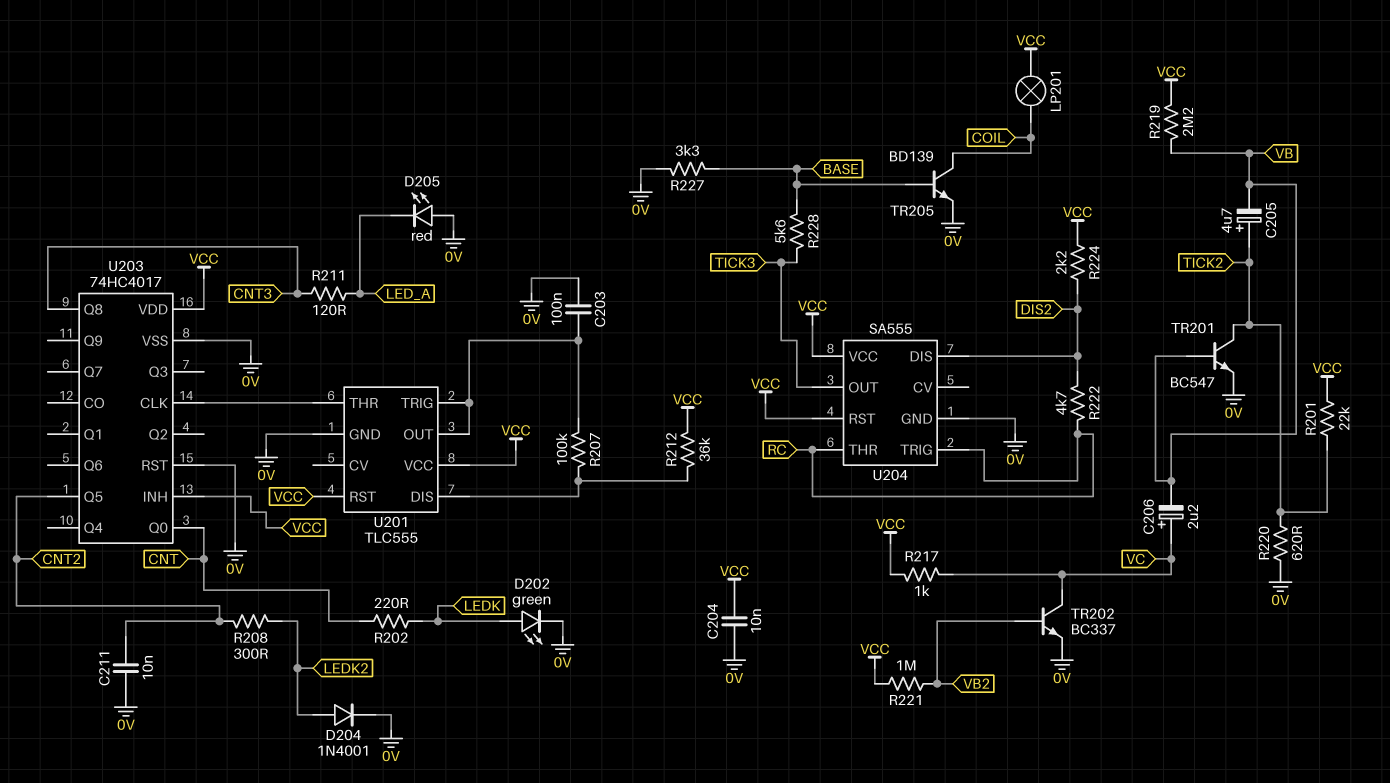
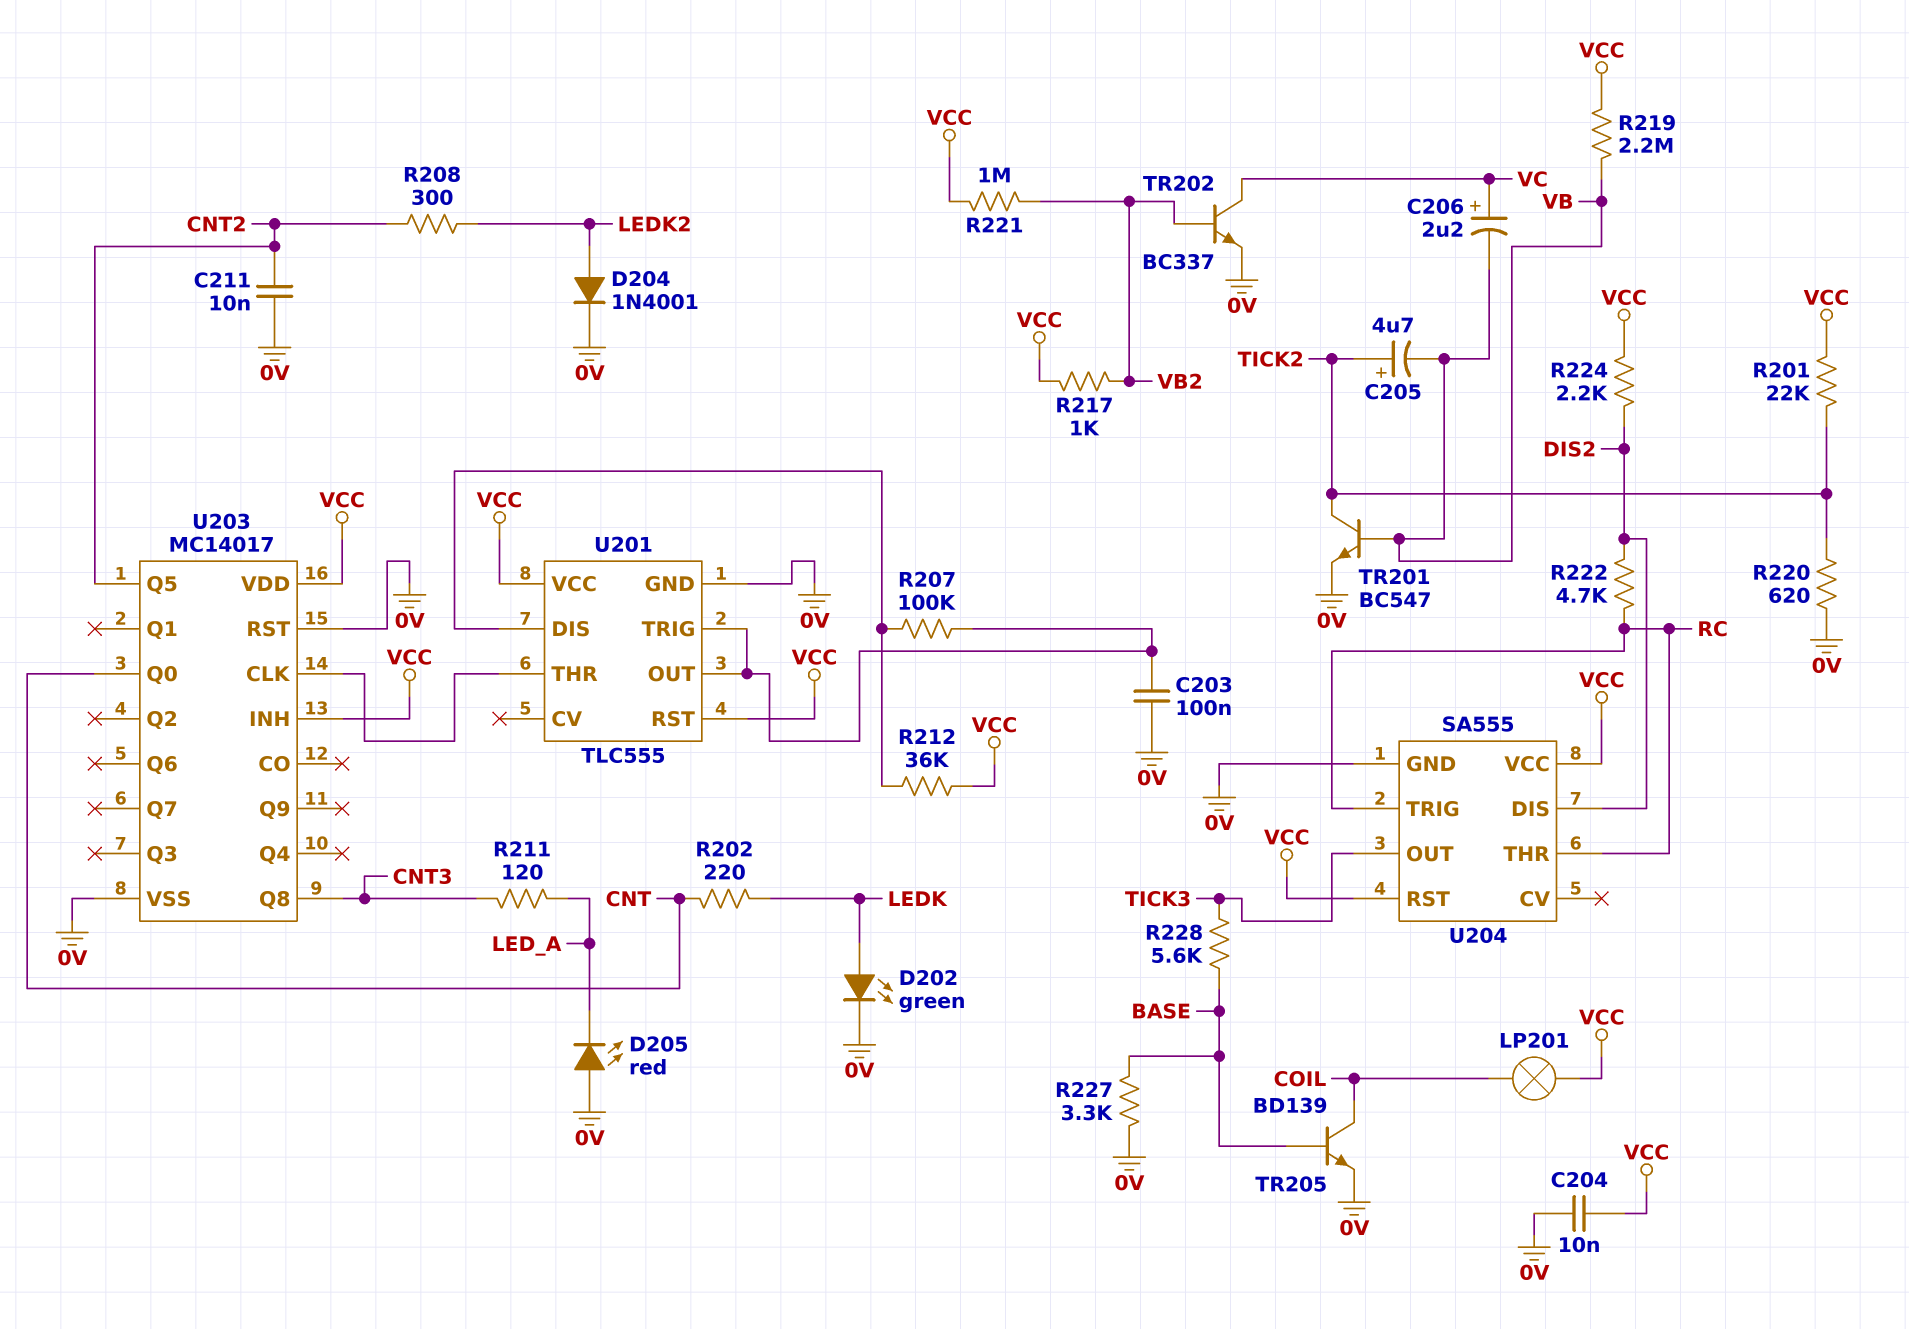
R217: 1k (VC, VCC) -> 1k (VB2, VCC)
U203: 74HC4017 -> MC14017

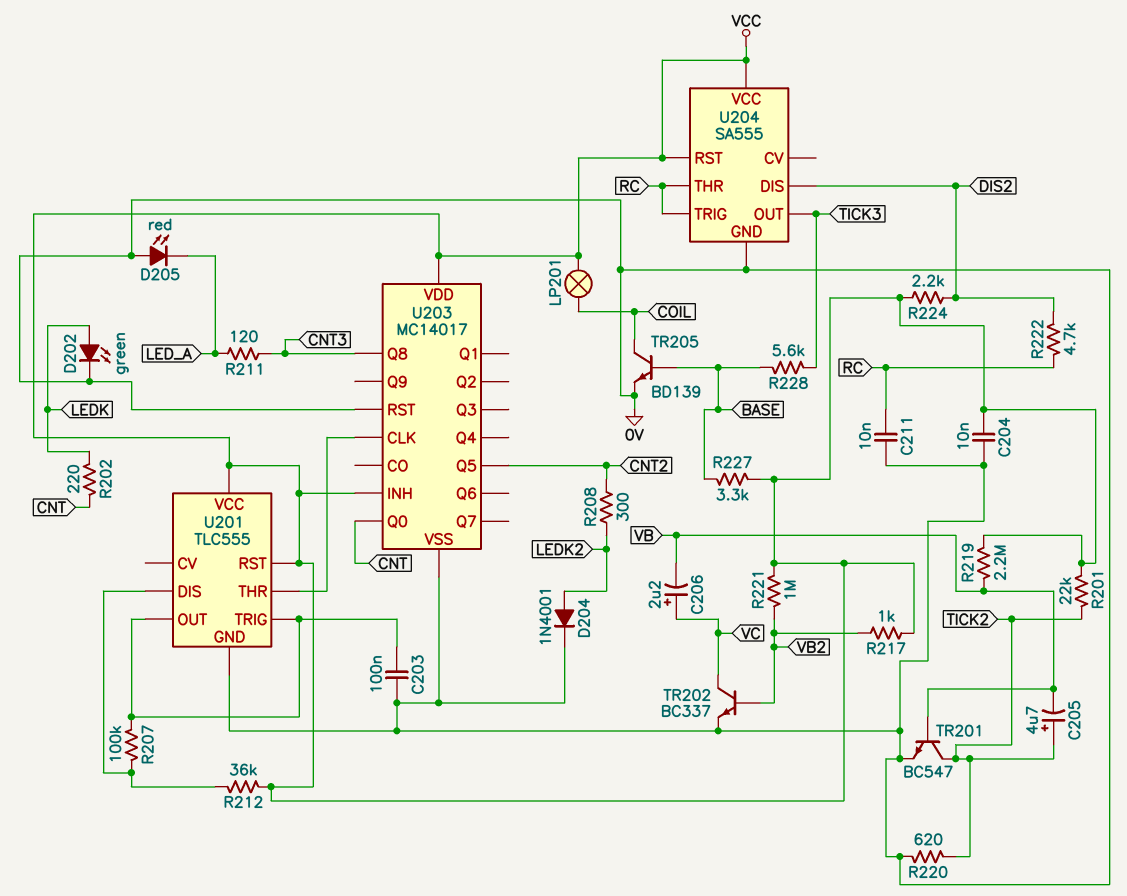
C211: 10nF (0V, CNT2) -> 10nF (0V, RC)
R227: 3.3k (0V, BASE) -> 3.3k (BASE, VCC)

